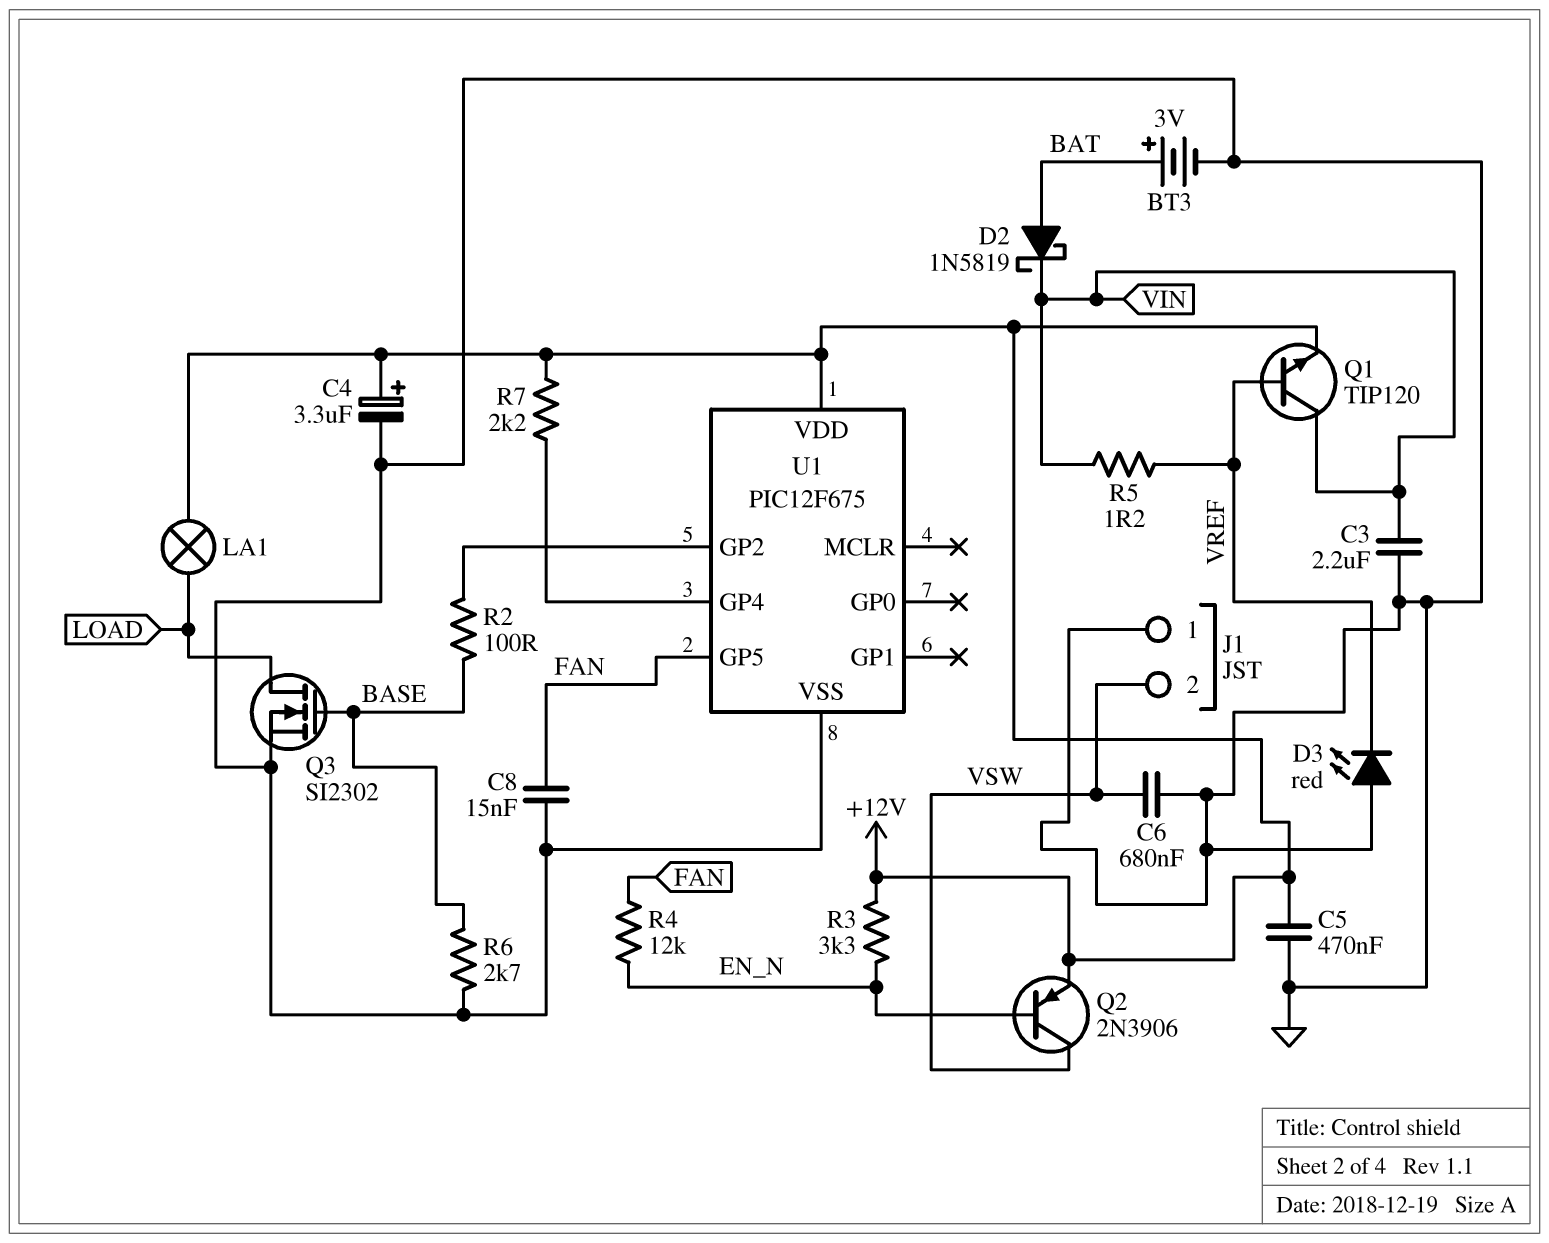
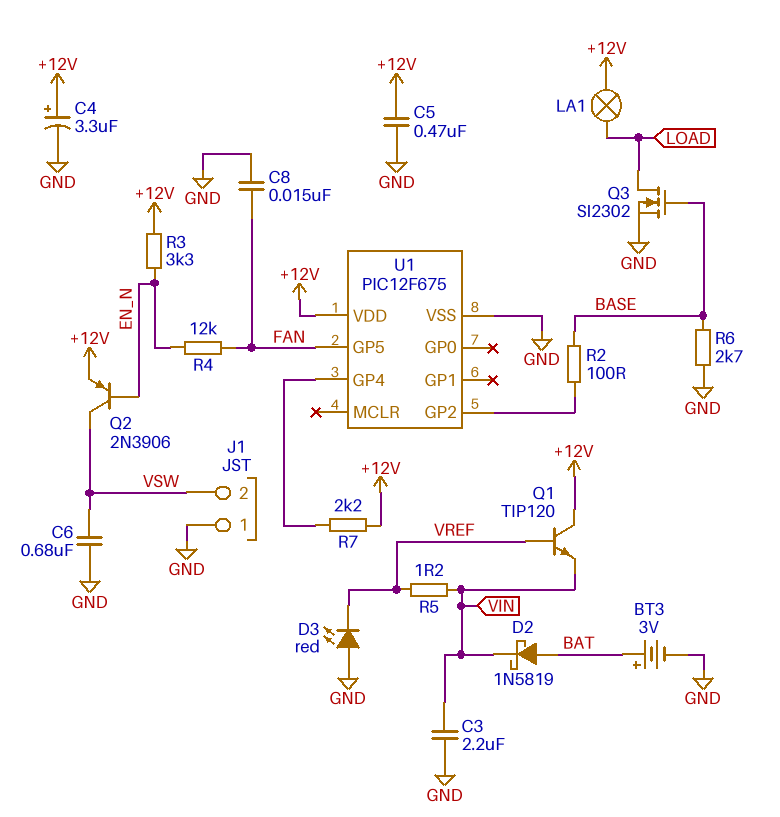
Q1: NPN TIP120 (B VREF, C VIN, E +12V) -> NPN TIP120 (B VREF, C +12V, E VIN)

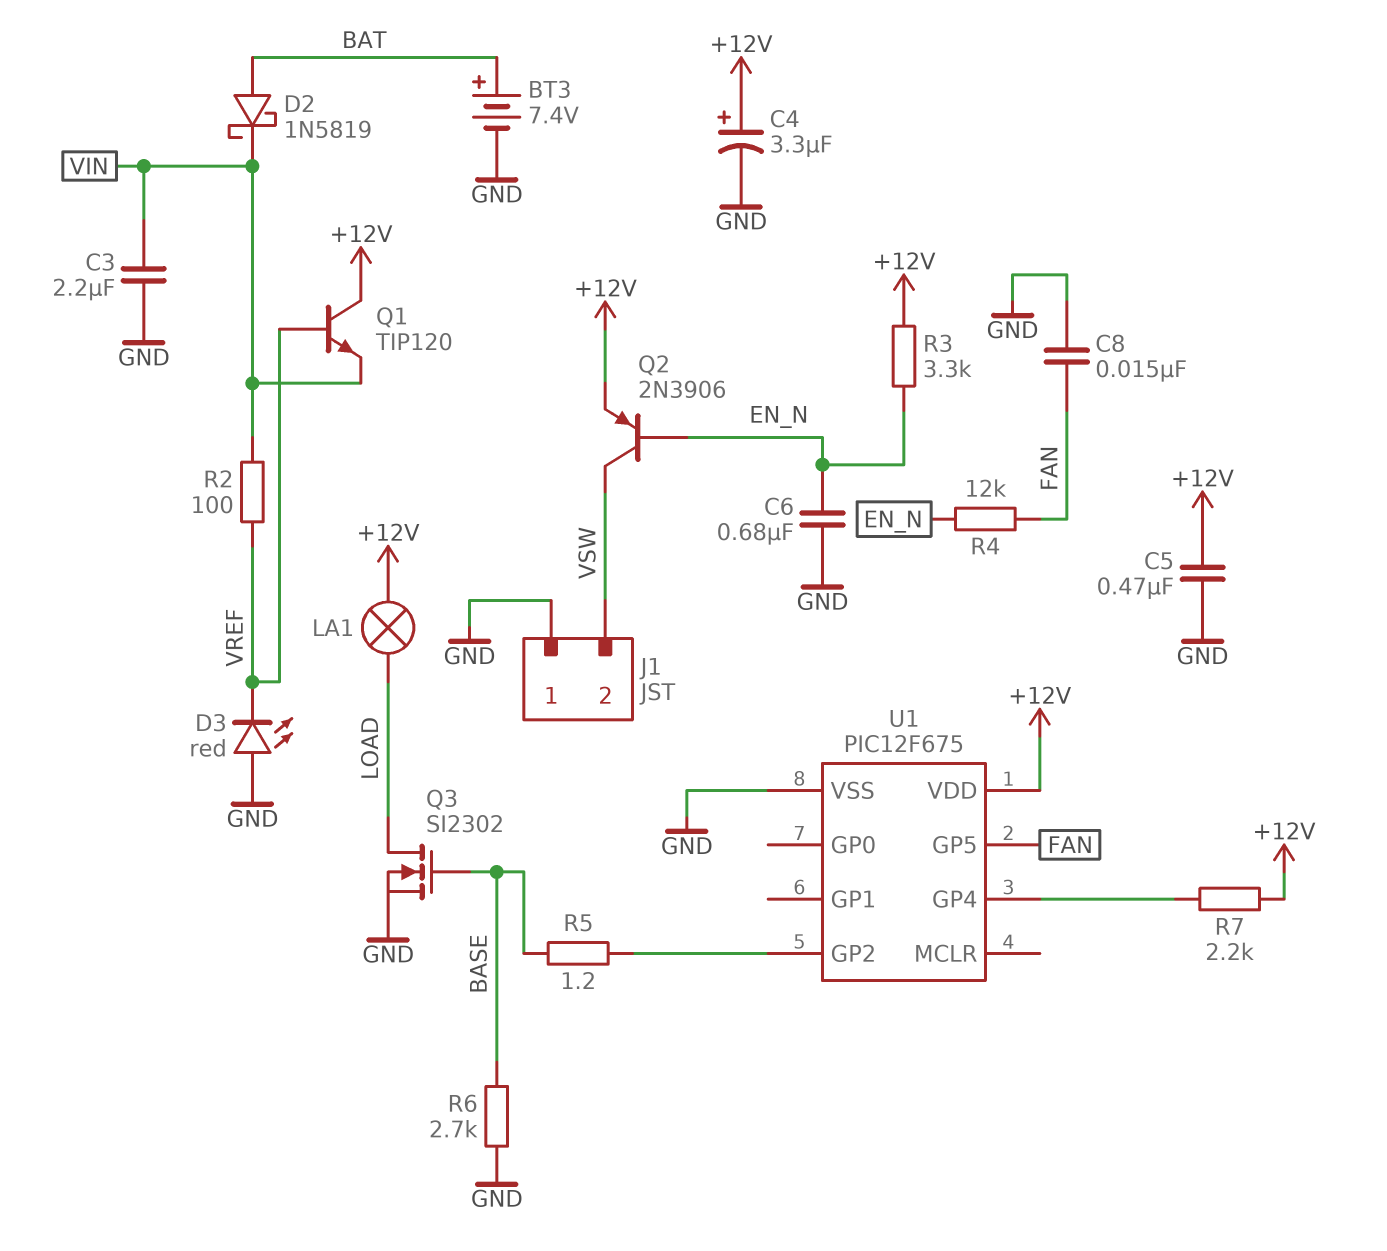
BT3: 3V (plus BAT, minus GND) -> 7.4V (plus BAT, minus GND)
C6: 680nF (GND, VSW) -> 680nF (EN_N, GND)
R2: 100 (BASE, U1/GP2) -> 100 (VIN, VREF)
R5: 1.2 (VIN, VREF) -> 1.2 (BASE, U1/GP2)

